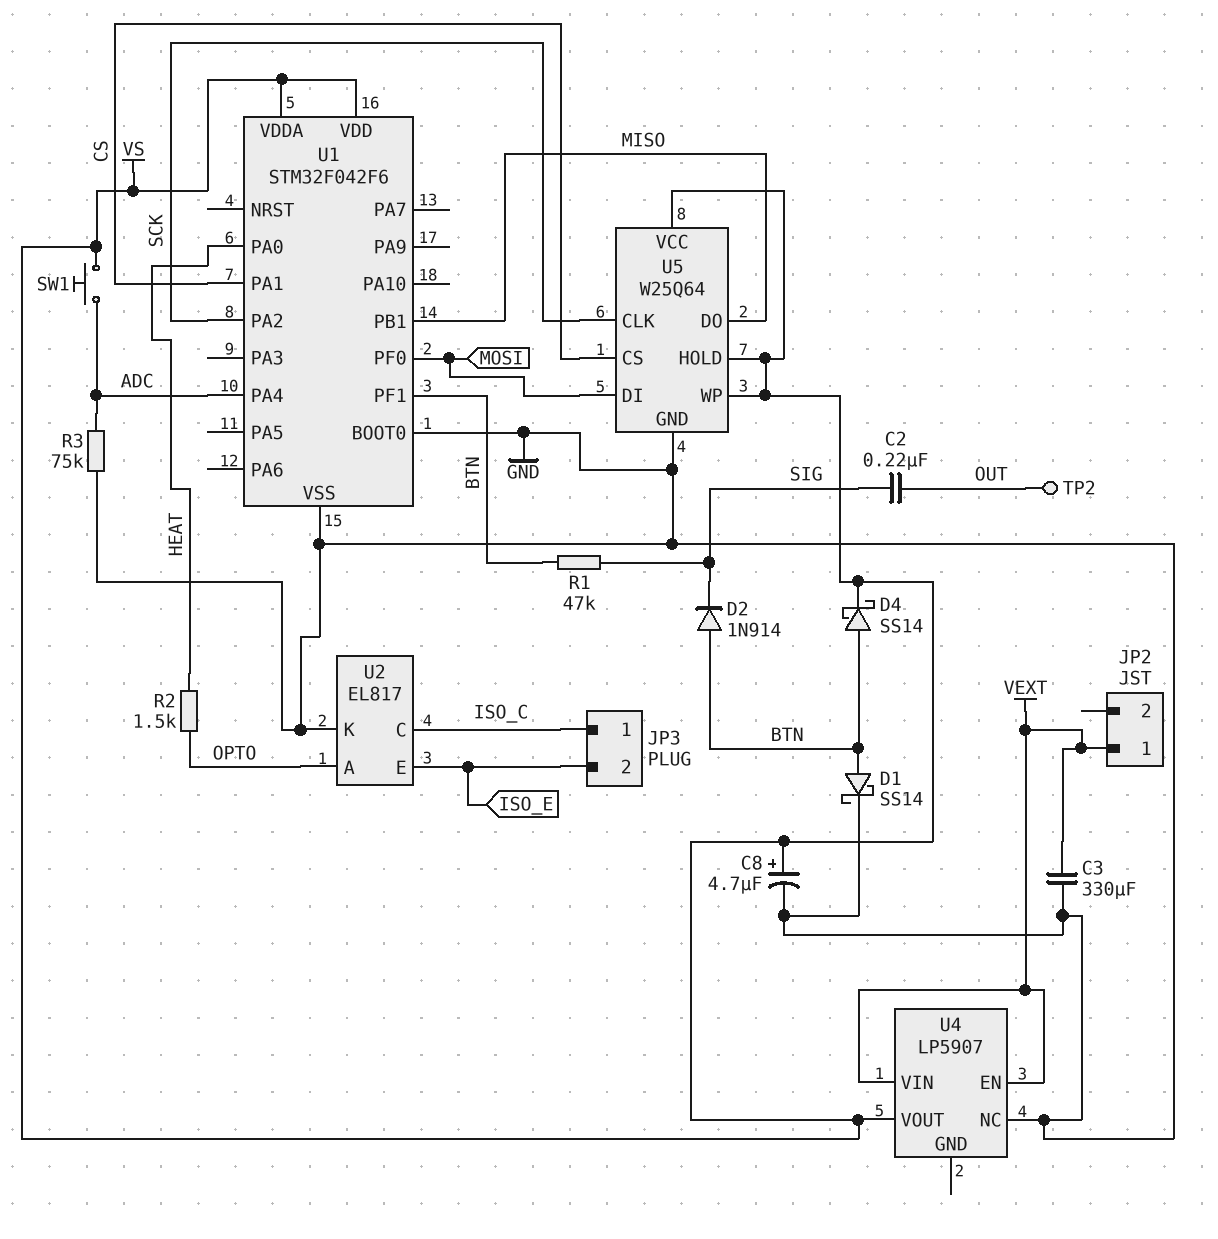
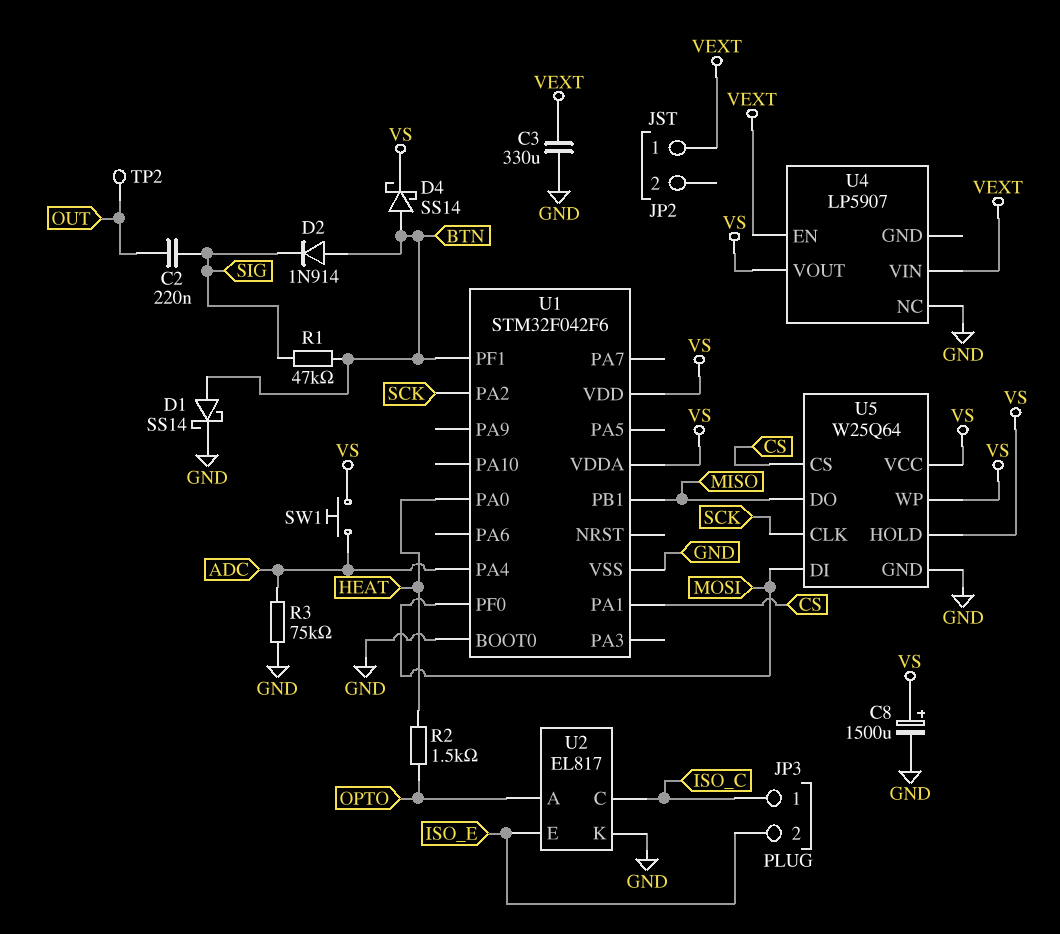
C8: 4.7uF (plus VS, minus GND) -> 1500uF (plus VS, minus GND)

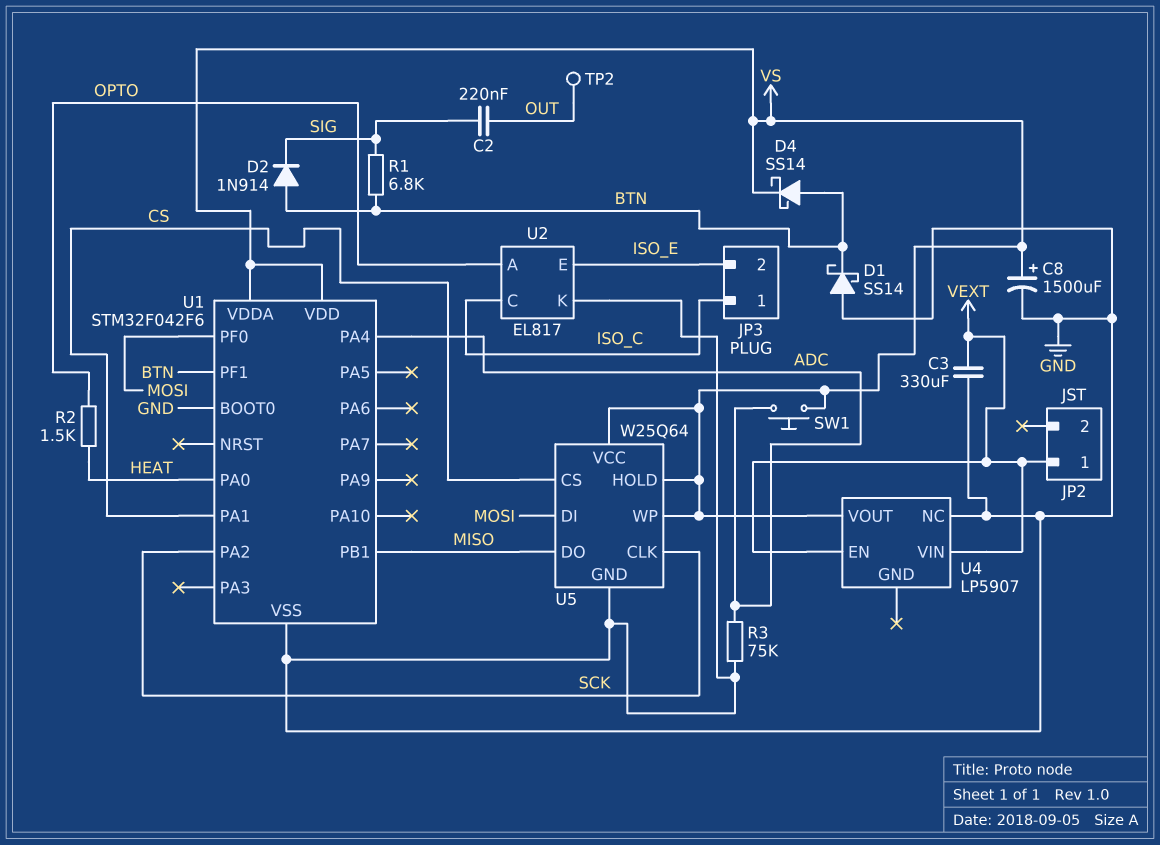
D1: schottky SS14 (A BTN, K GND) -> schottky SS14 (A GND, K BTN)
R1: 47k (BTN, SIG) -> 6.8k (BTN, SIG)

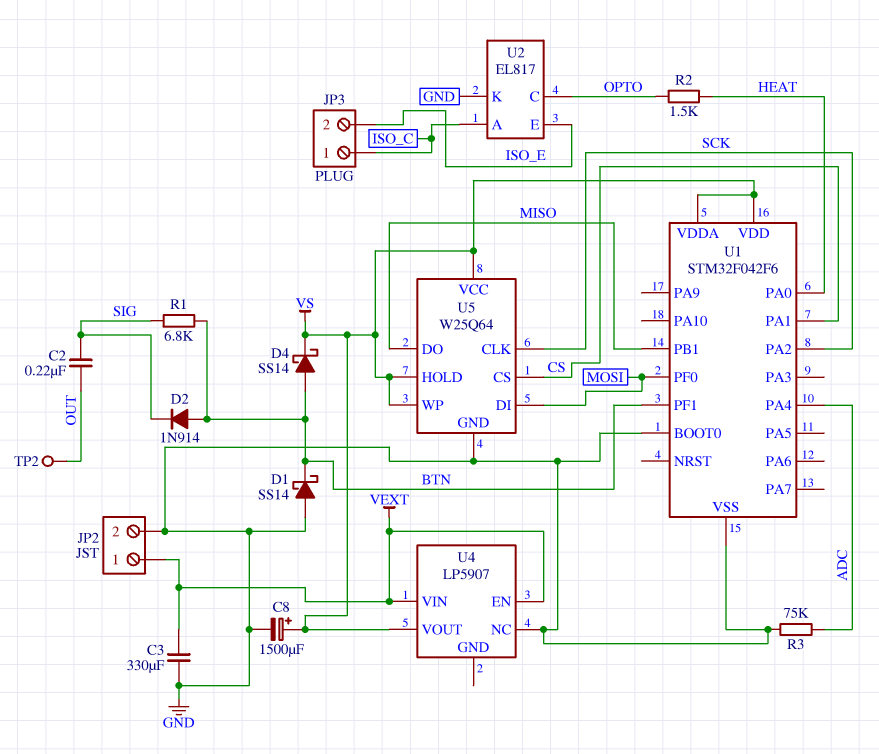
JP2 pin 2: none -> GND
SW1: button (ADC, VS) -> none
U2 pin A: OPTO -> ISO_C
U2 pin C: ISO_C -> OPTO

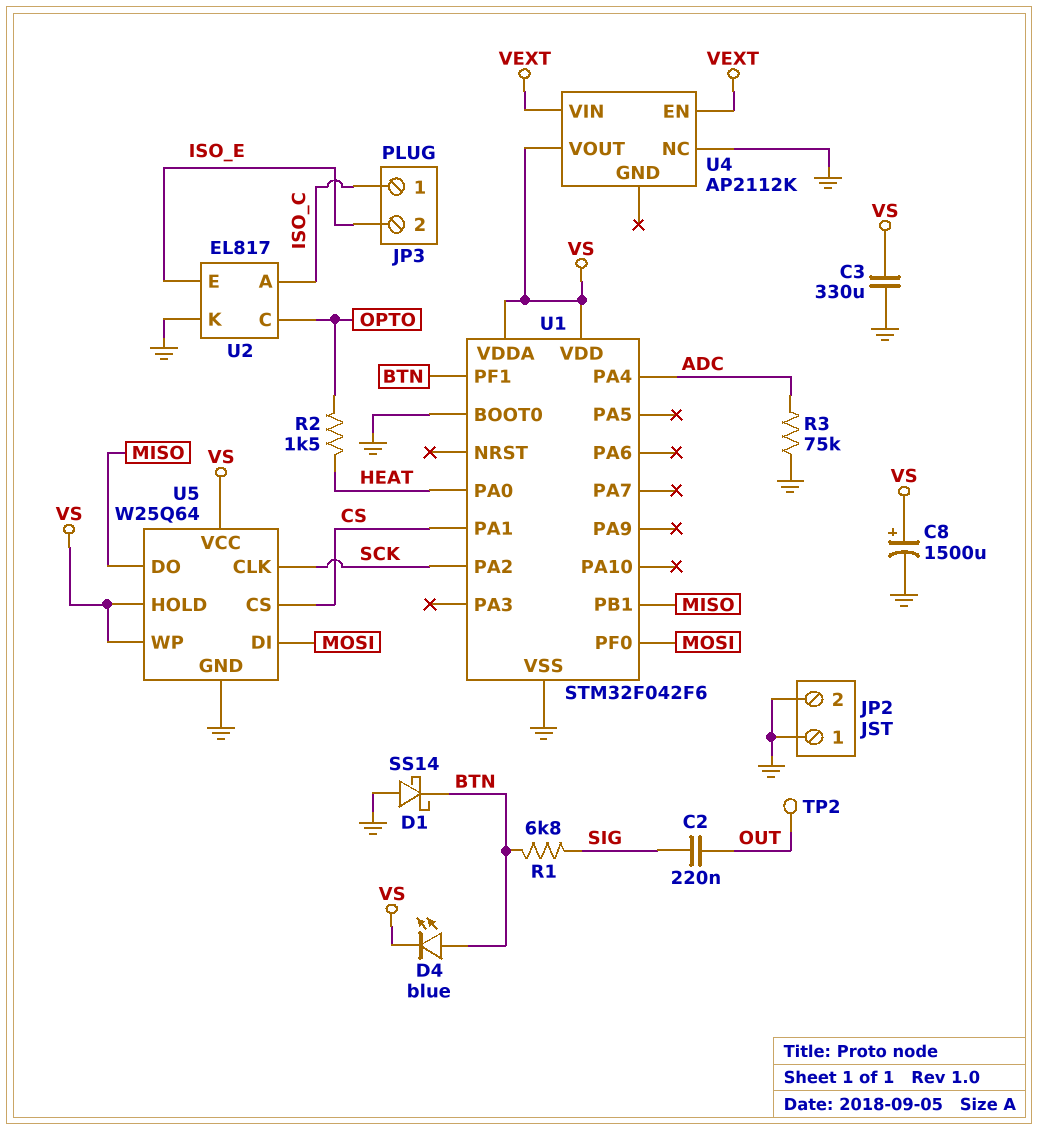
C3: 330uF (GND, VEXT) -> 330uF (GND, VS)
D2: diode 1N914 (A BTN, K SIG) -> none
D4: schottky SS14 (A BTN, K VS) -> LED blue (A BTN, K VS)
JP2 pin 1: VEXT -> GND
U4: LP5907 -> AP2112K

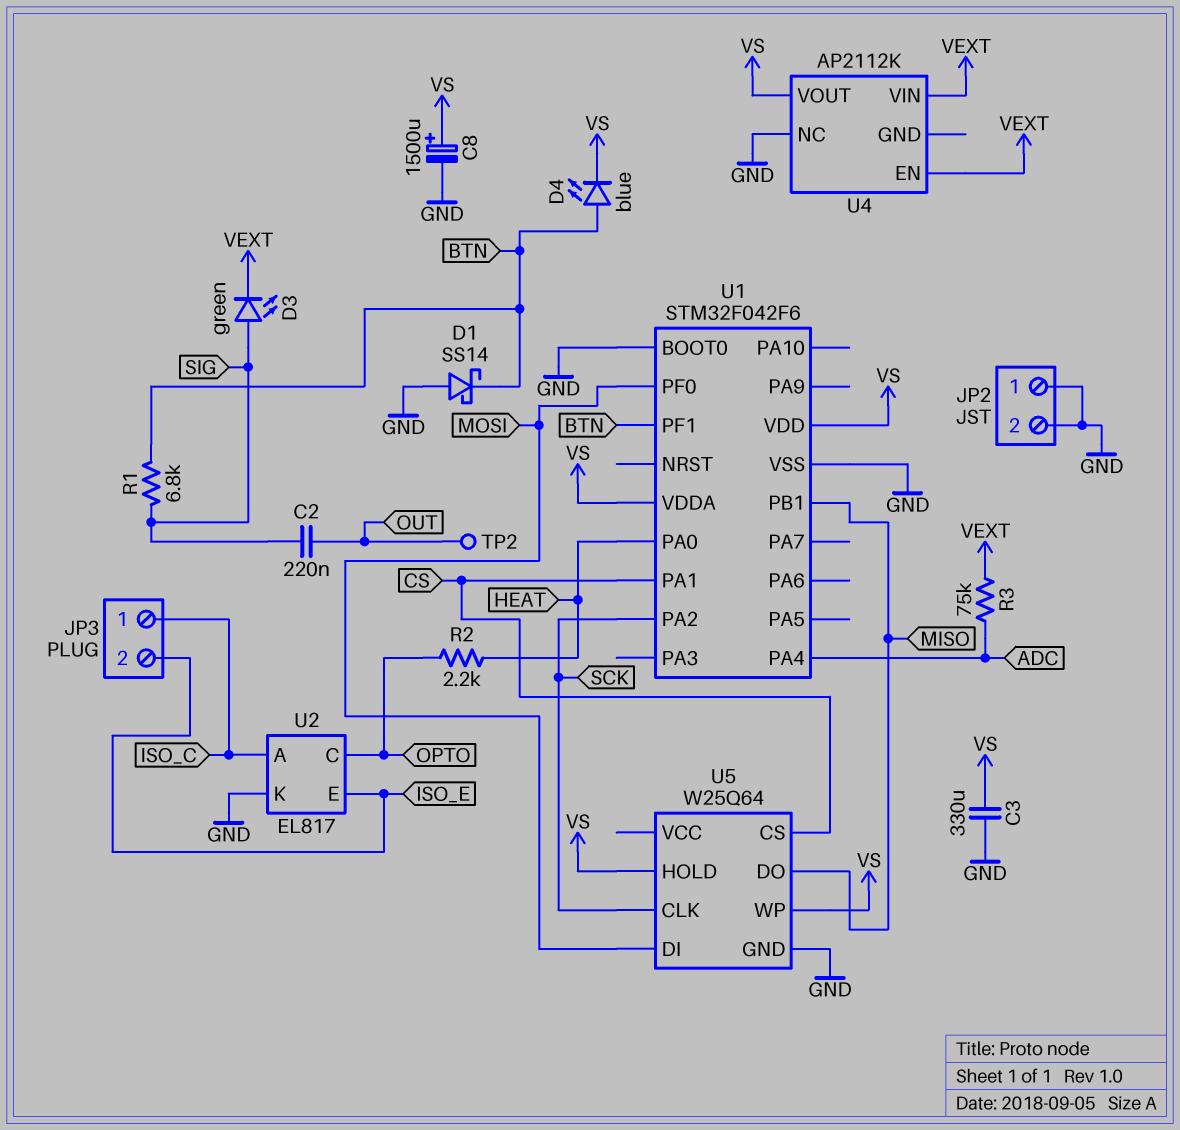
D3: none -> LED green (A SIG, K VEXT)
R2: 1.5k (HEAT, OPTO) -> 2.2k (HEAT, OPTO)
R3: 75k (ADC, GND) -> 75k (ADC, VEXT)
U5 pin VCC: VS -> none

